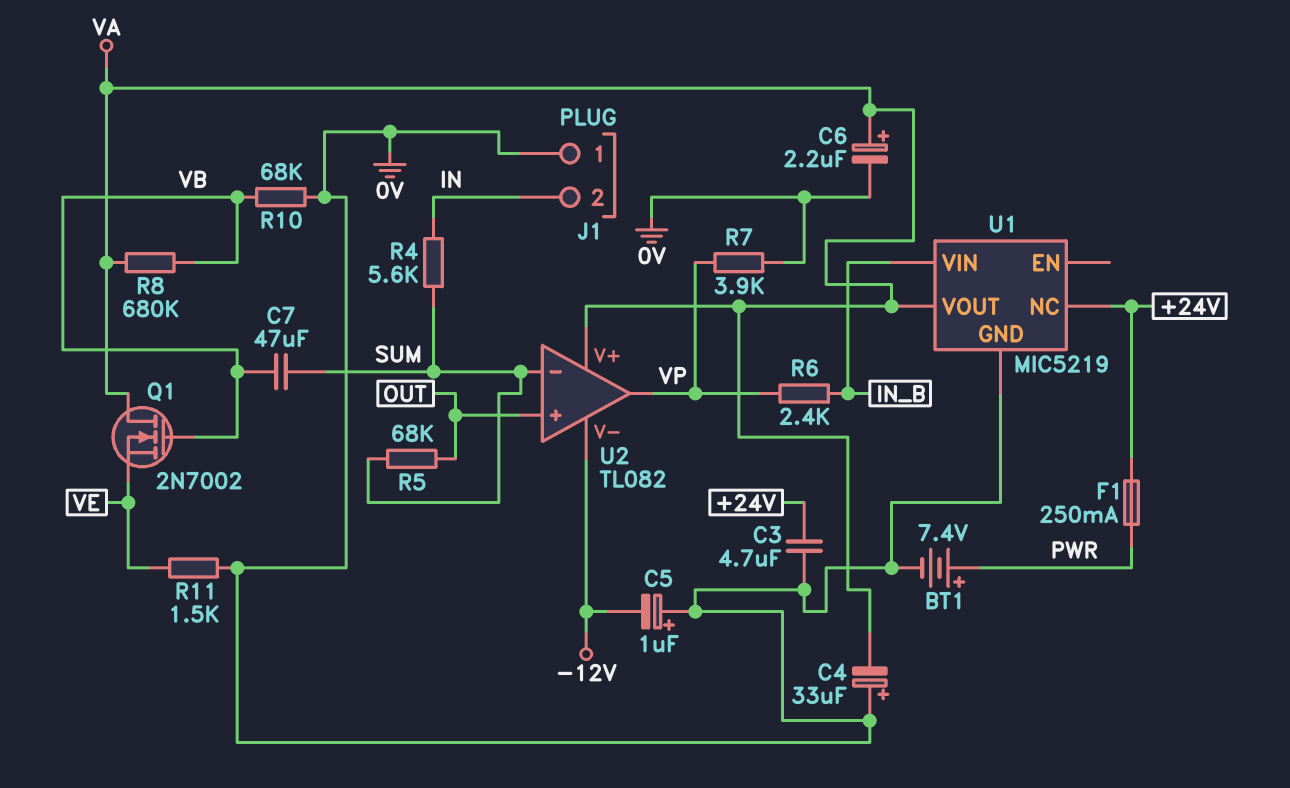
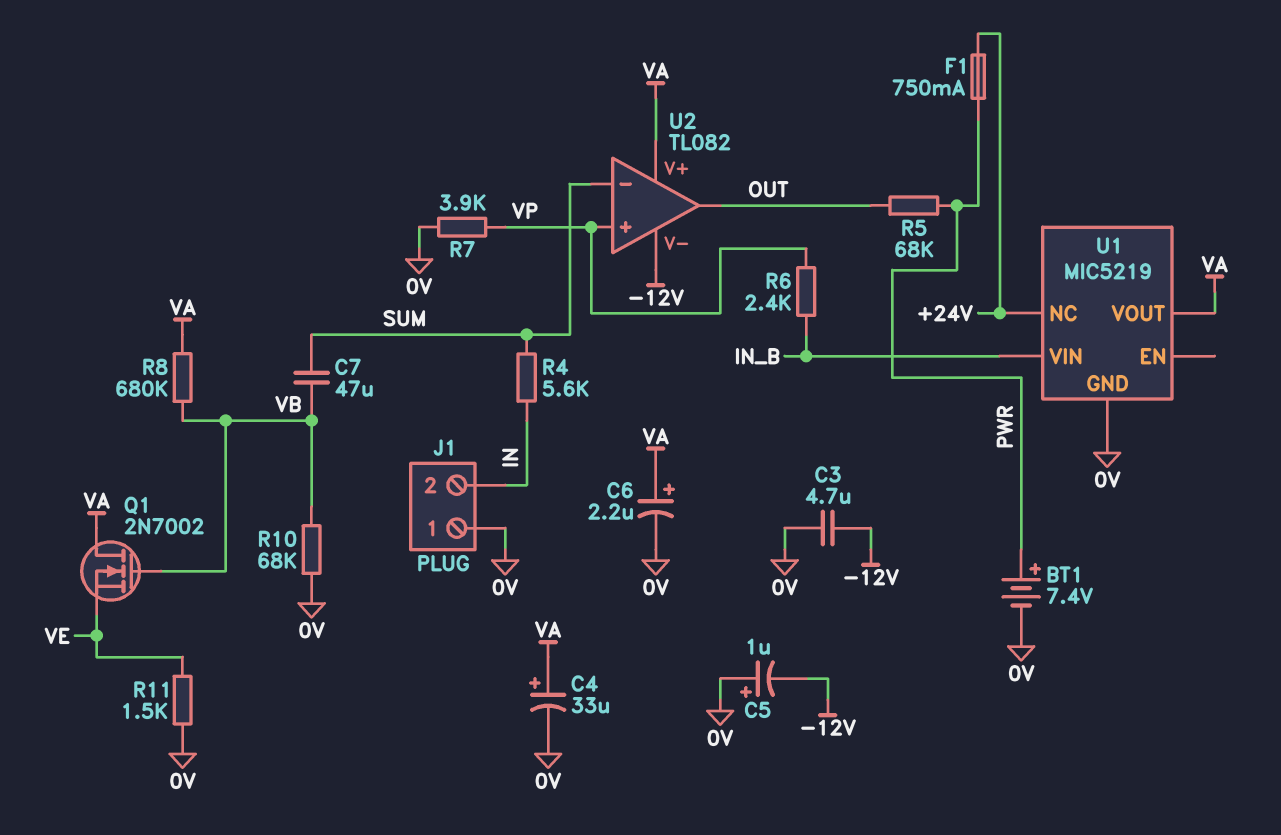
C3: 4.7uF (+24V, 0V) -> 4.7uF (-12V, 0V)
C4: 33uF (plus 0V, minus VA) -> 33uF (plus VA, minus 0V)
F1: 250mA (+24V, PWR) -> 750mA (+24V, PWR)
R5: 68k (OUT, SUM) -> 68k (OUT, PWR)
U2 pin in+: OUT -> VP
U2 pin out: VP -> OUT

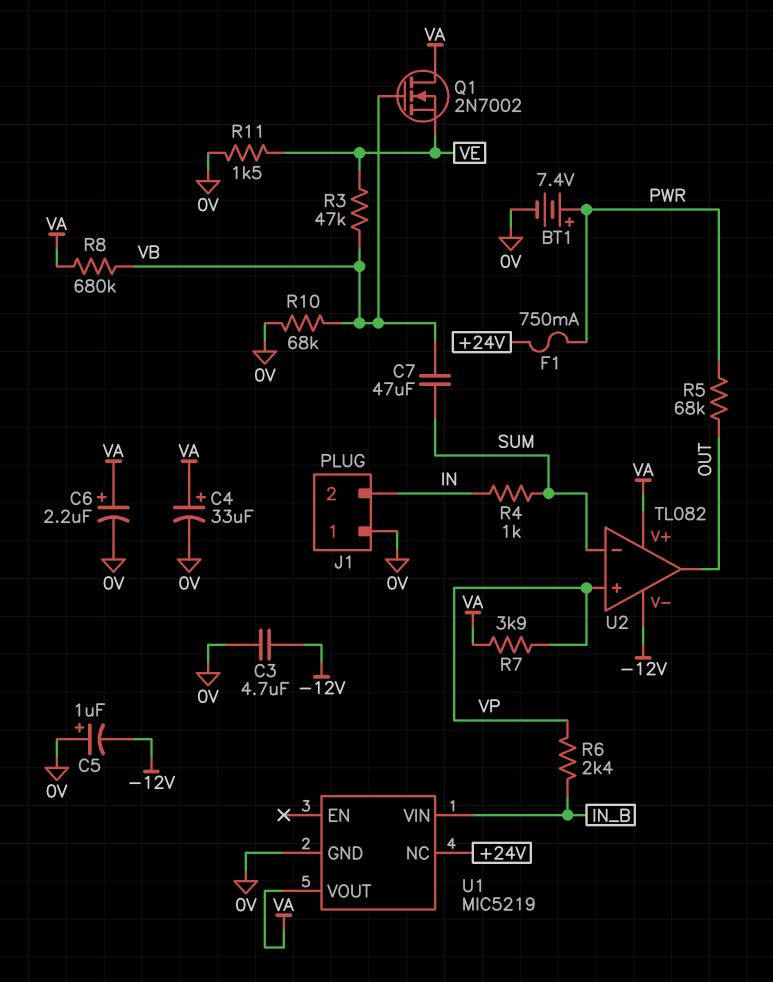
R3: none -> 47k (VB, VE)
R4: 5.6k (IN, SUM) -> 1k (IN, SUM)
R7: 3.9k (0V, VP) -> 3.9k (VA, VP)

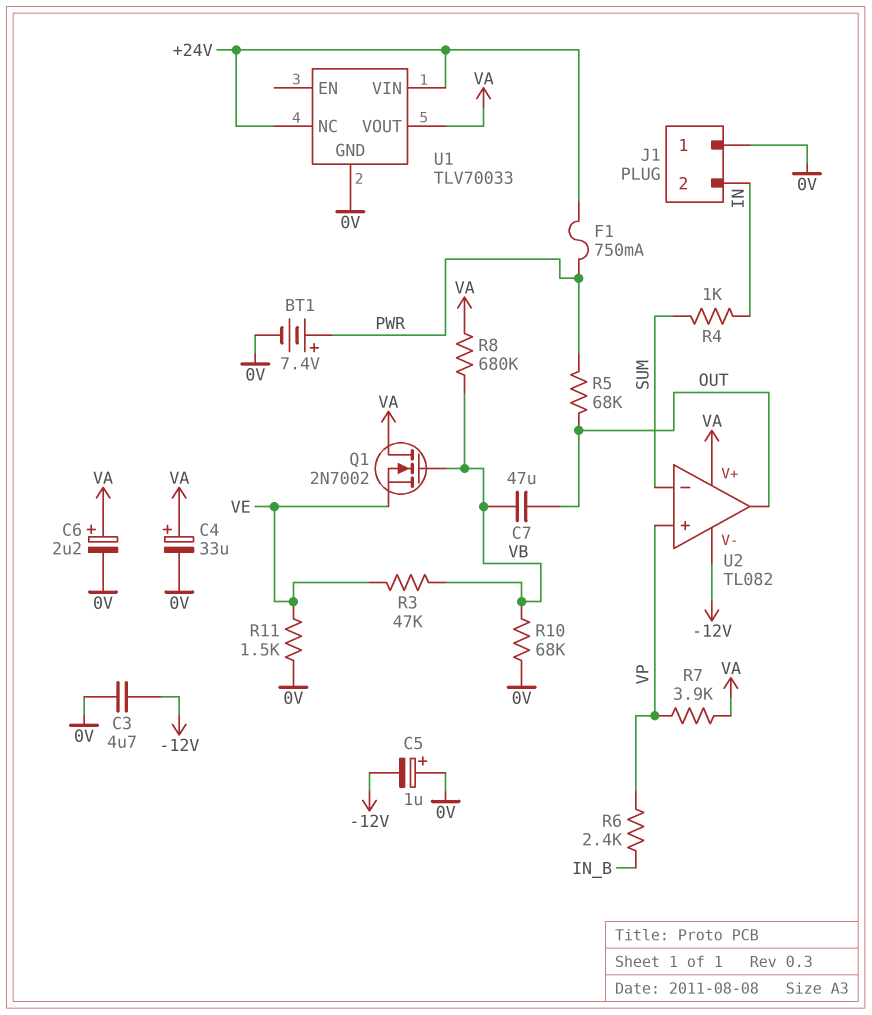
C7: 47uF (SUM, VB) -> 47uF (OUT, VB)
U1: MIC5219 -> TLV70033
U1 pin VIN: IN_B -> +24V

